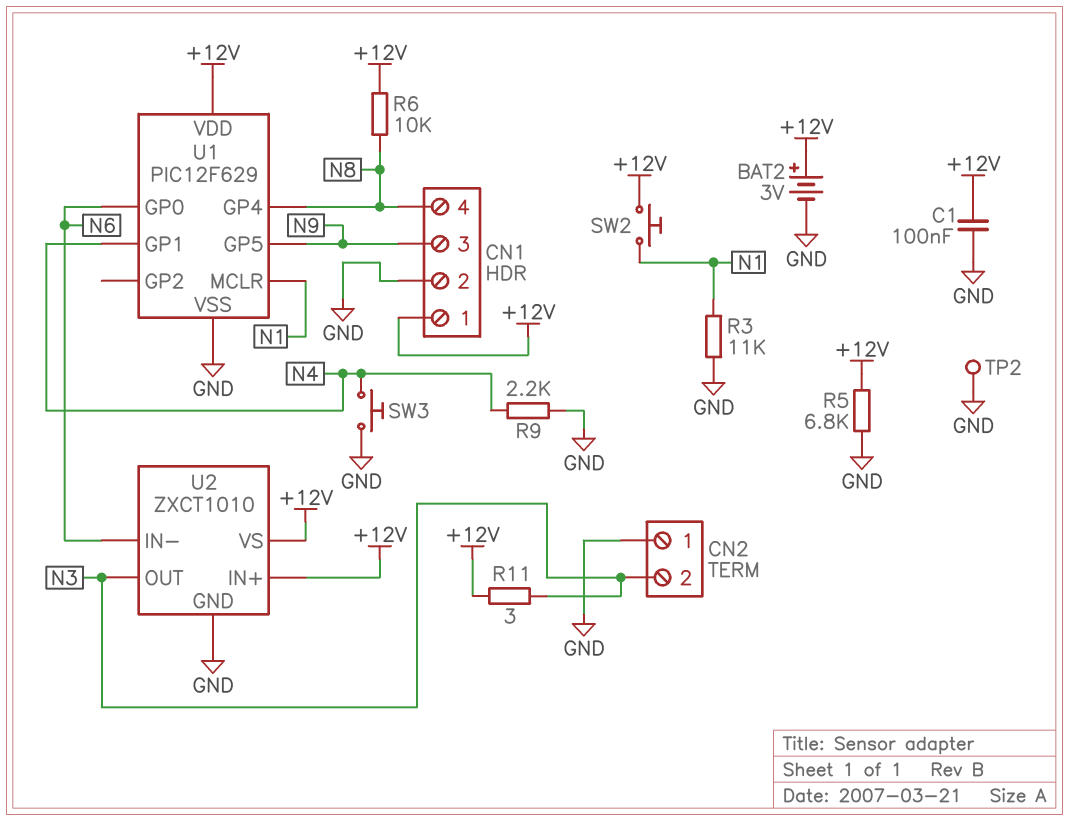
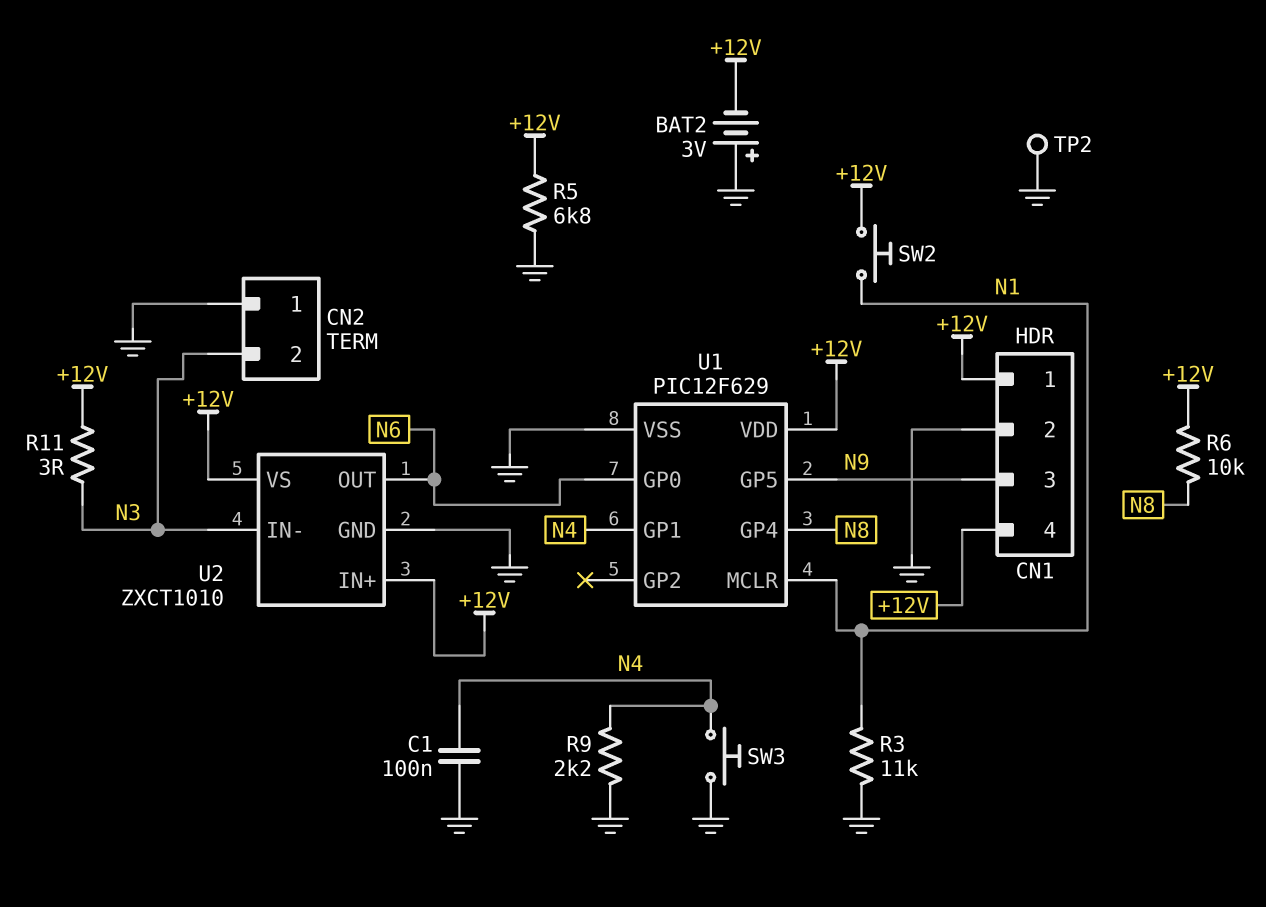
BAT2: 3V (plus +12V, minus GND) -> 3V (plus GND, minus +12V)
C1: 100nF (+12V, GND) -> 100nF (GND, N4)
CN1 pin 4: N8 -> +12V
U2 pin IN-: N6 -> N3
U2 pin OUT: N3 -> N6

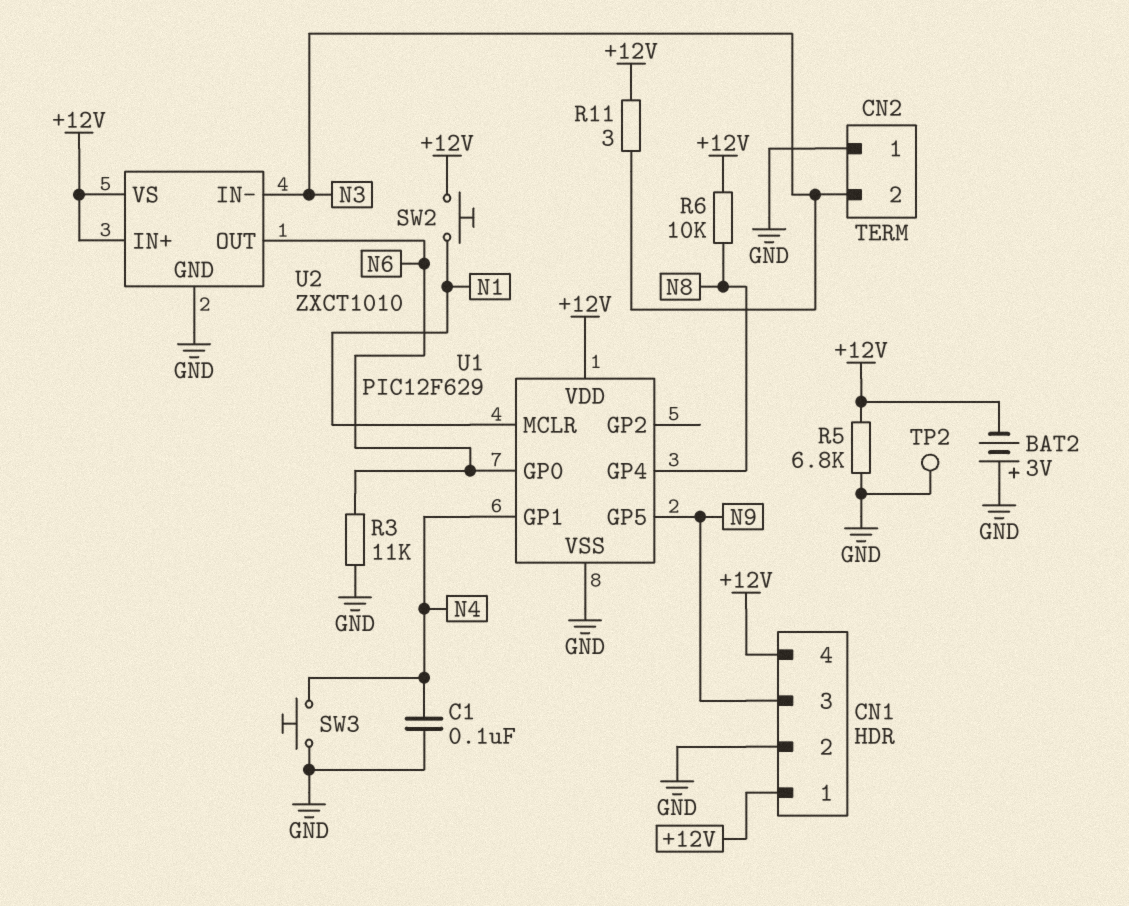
R3: 11k (GND, N1) -> 11k (GND, N6)
R9: 2.2k (GND, N4) -> none

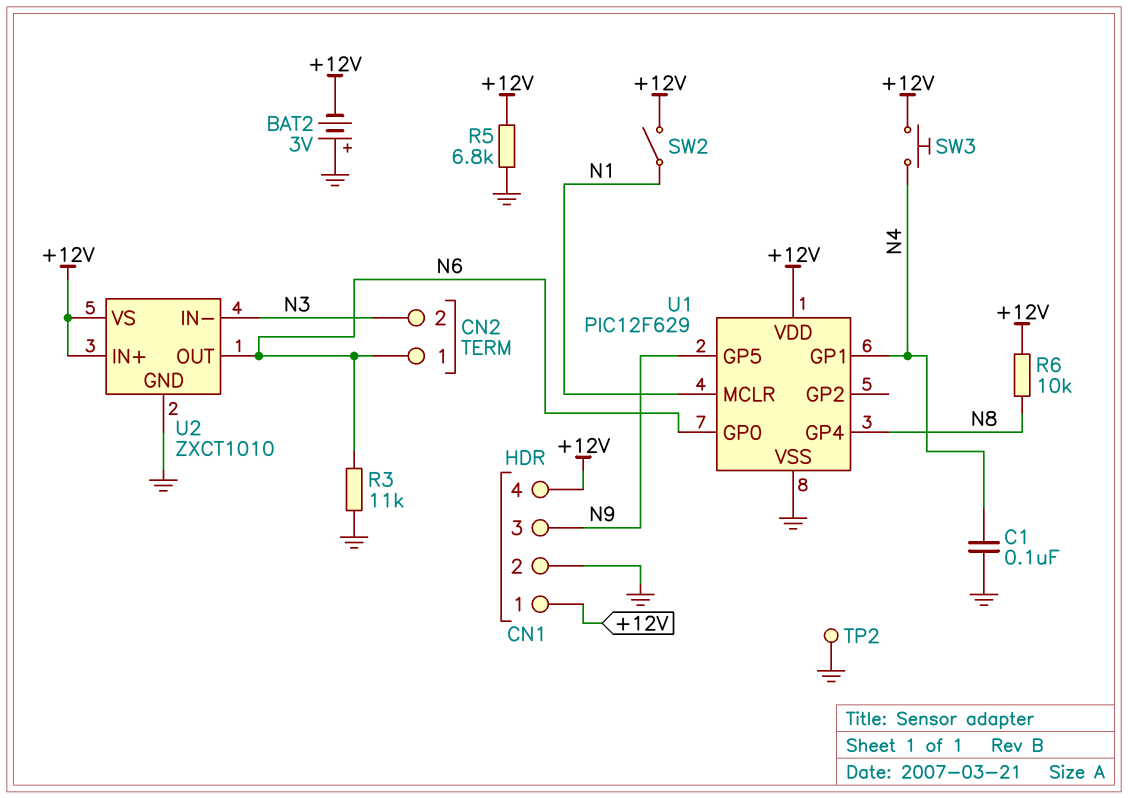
CN2 pin 1: GND -> N6
R11: 3 (+12V, N3) -> none
SW2: button (+12V, N1) -> switch (+12V, N1)
SW3: button (GND, N4) -> button (+12V, N4)

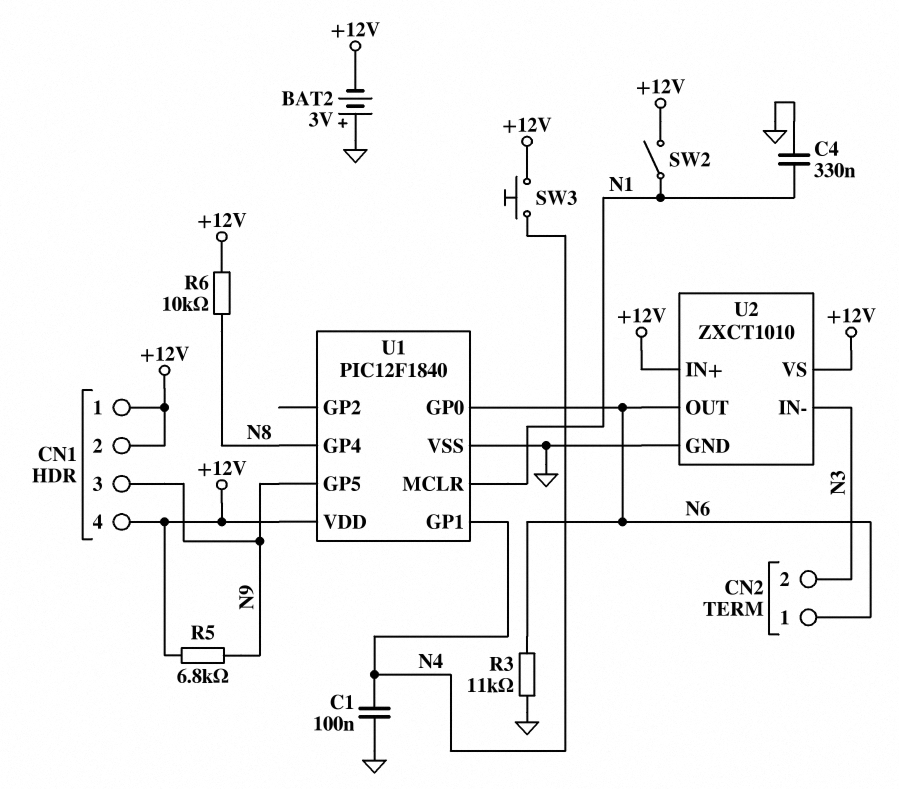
C4: none -> 330nF (GND, N1)
CN1 pin 2: GND -> +12V
R5: 6.8k (+12V, GND) -> 6.8k (+12V, N9)
TP2: test point (GND) -> none
U1: PIC12F629 -> PIC12F1840

